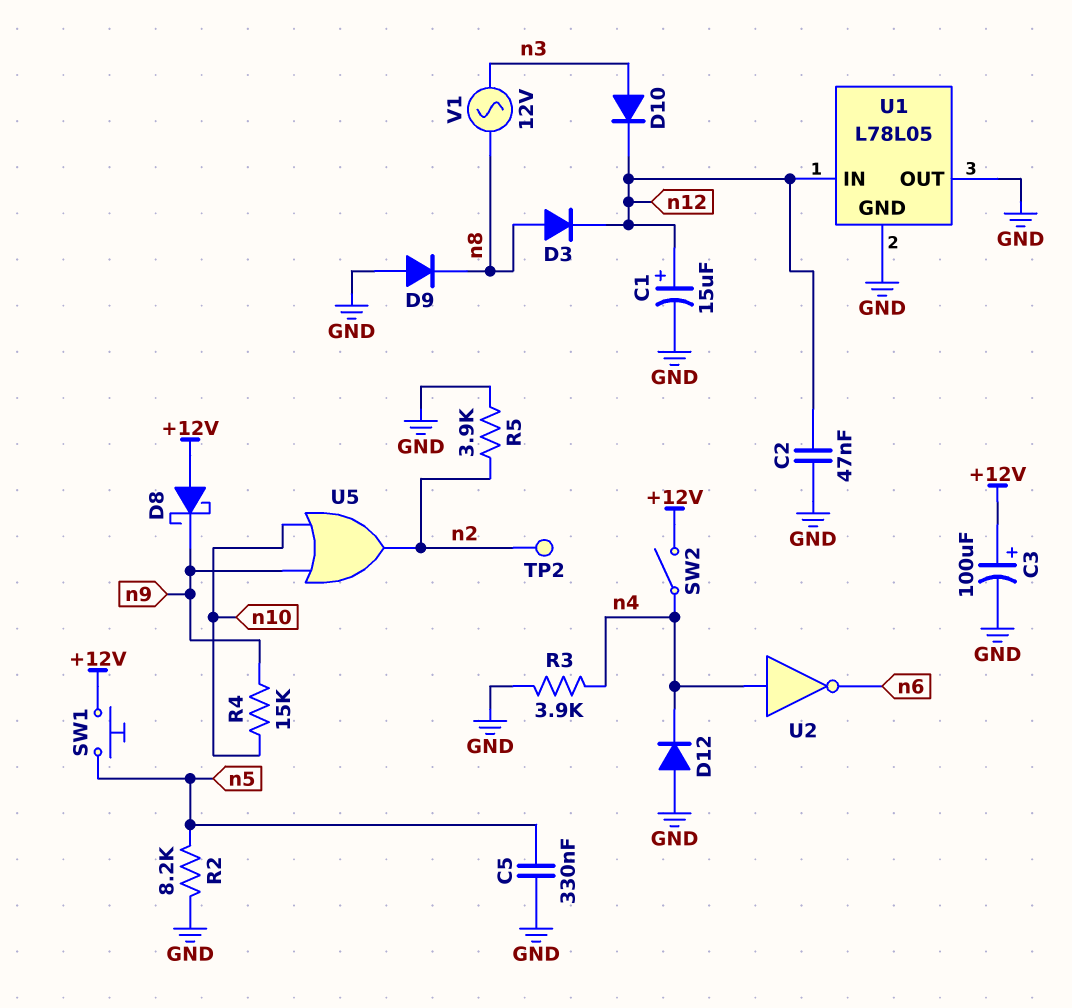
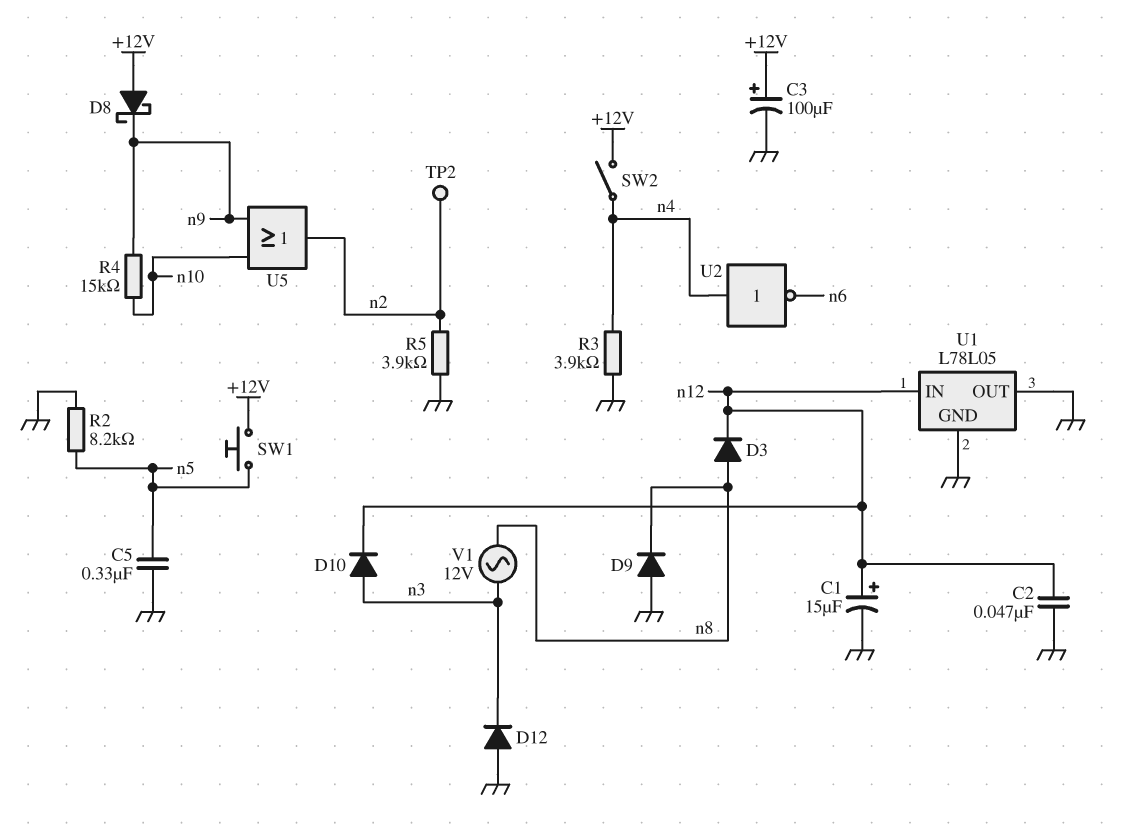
D12: diode (A GND, K n4) -> diode (A GND, K n3)

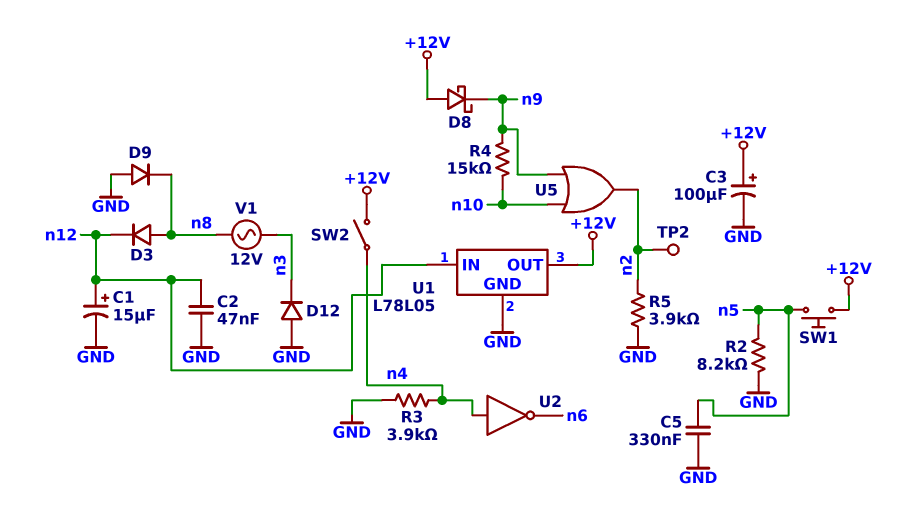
D10: diode (A n3, K n12) -> none
U1 pin OUT: GND -> +12V

